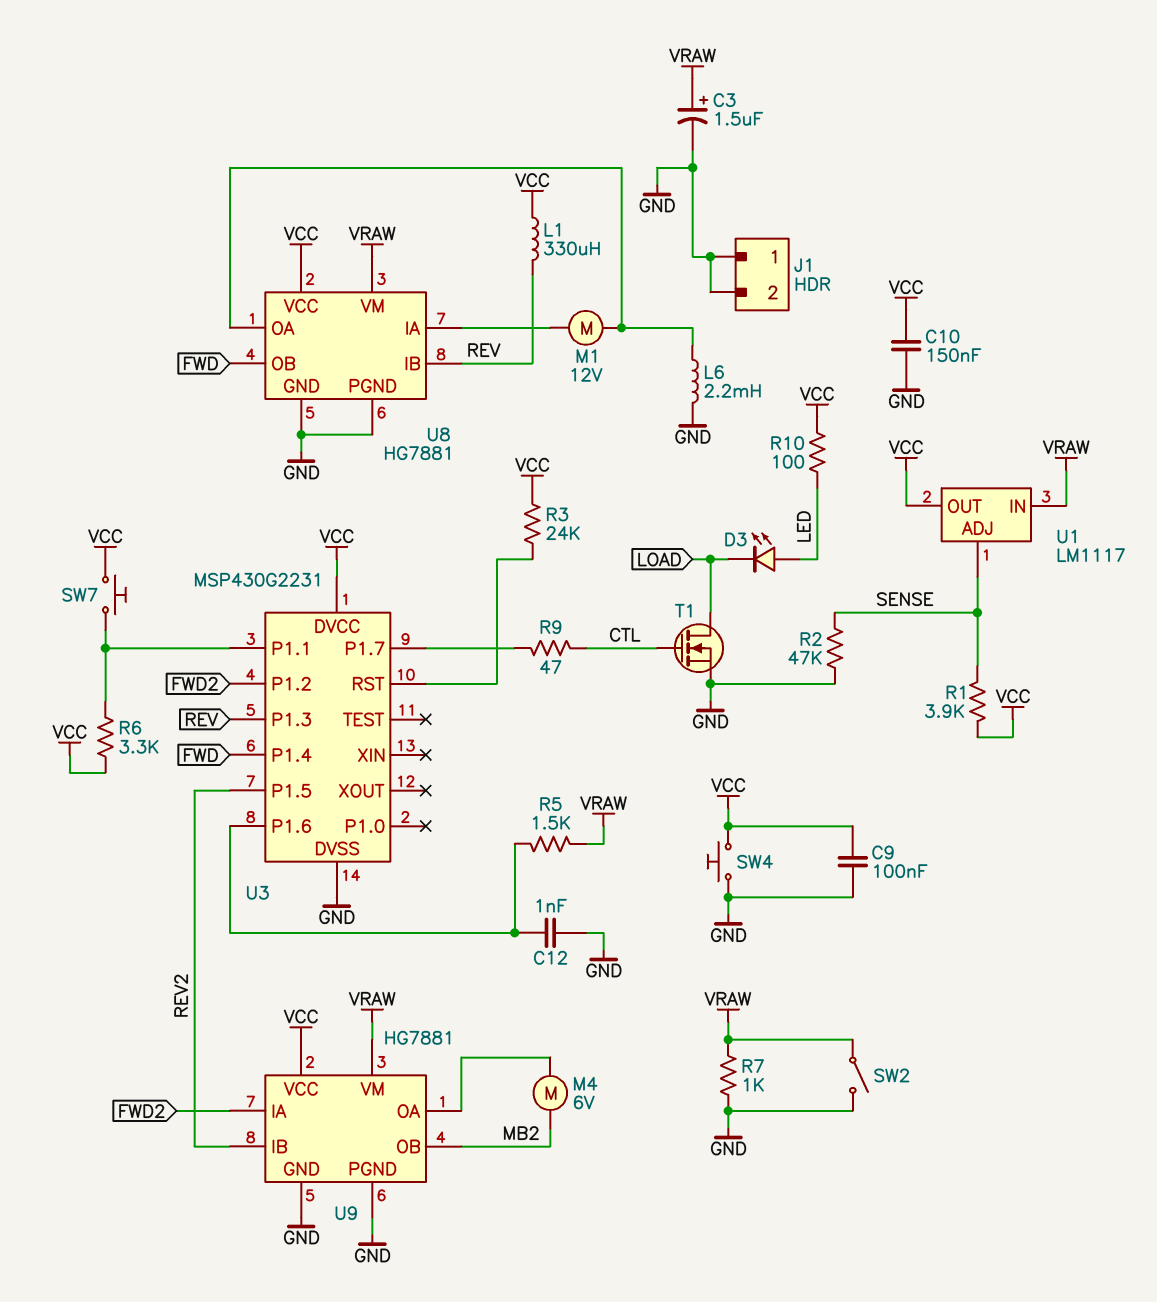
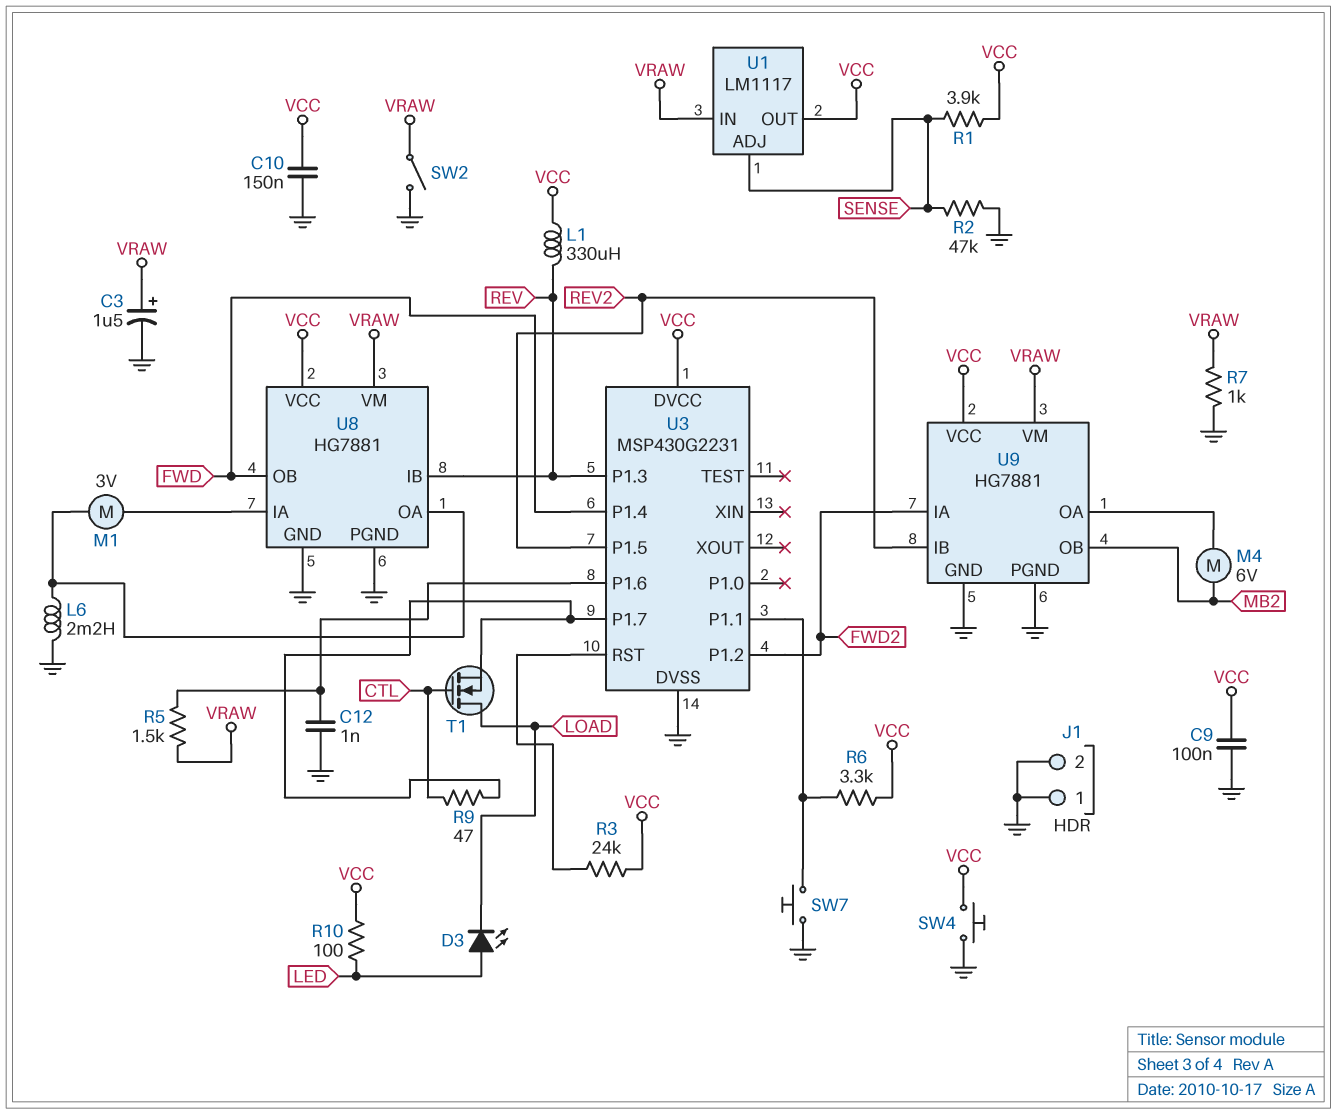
M1: motor 12V (U8/IA, U8/OA) -> motor 3V (U8/IA, U8/OA)
SW7: button (U3/P1.1, VCC) -> button (GND, U3/P1.1)
T1: NMOS (G CTL, D LOAD, S GND) -> NMOS (G CTL, D LOAD, S U3/P1.7)

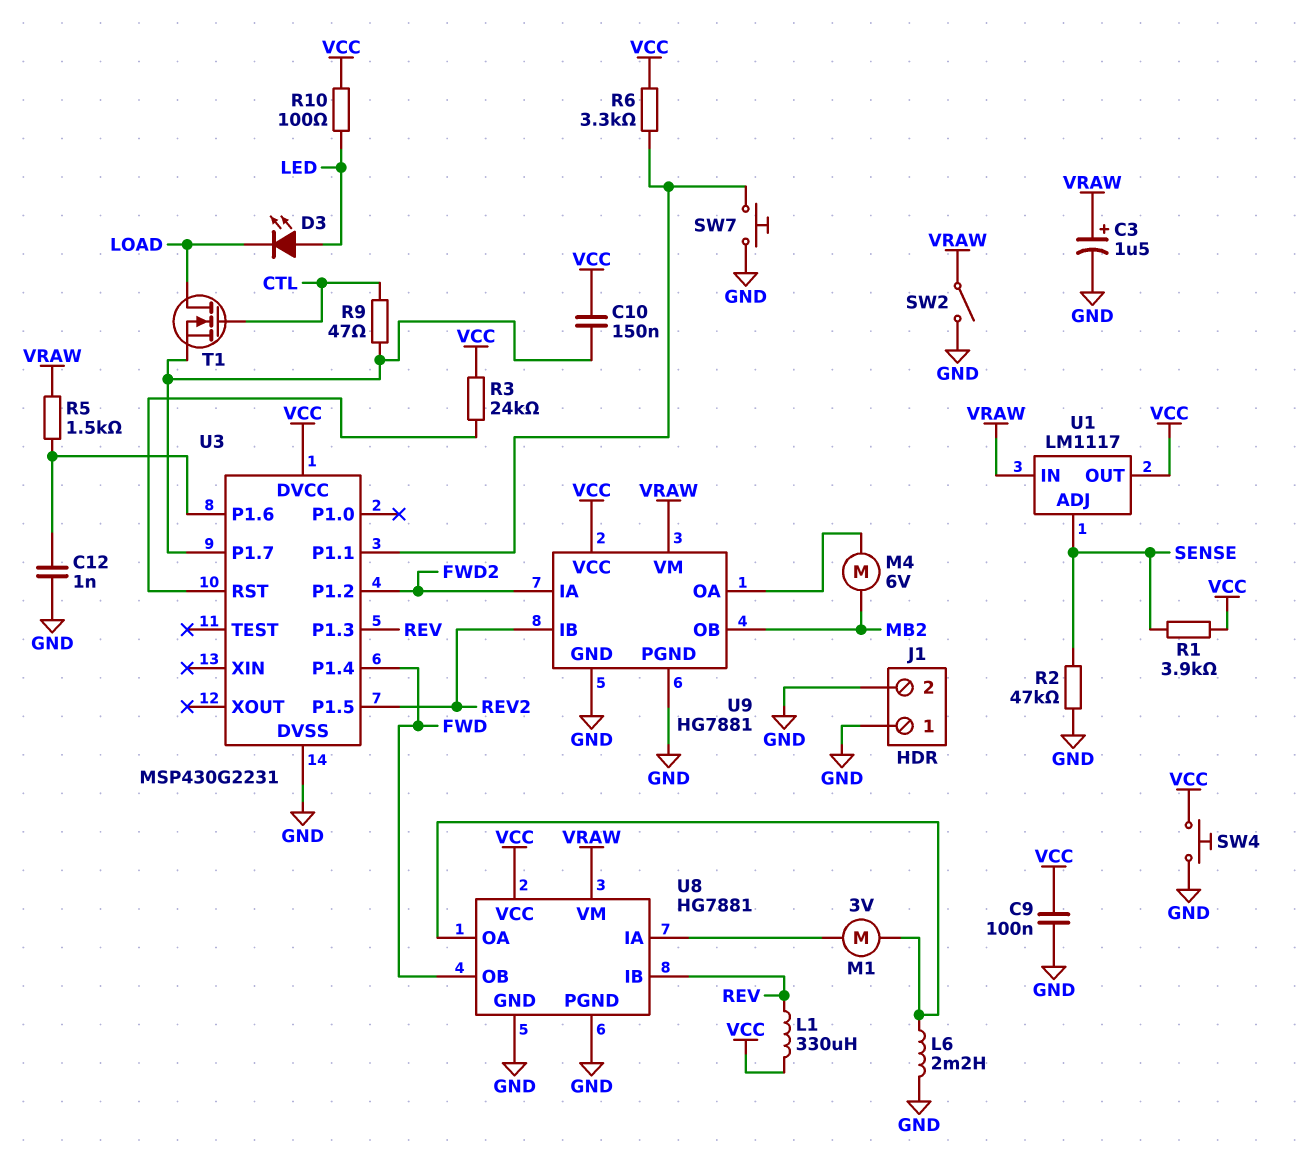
C10: 150nF (GND, VCC) -> 150nF (U3/P1.7, VCC)
R7: 1k (GND, VRAW) -> none

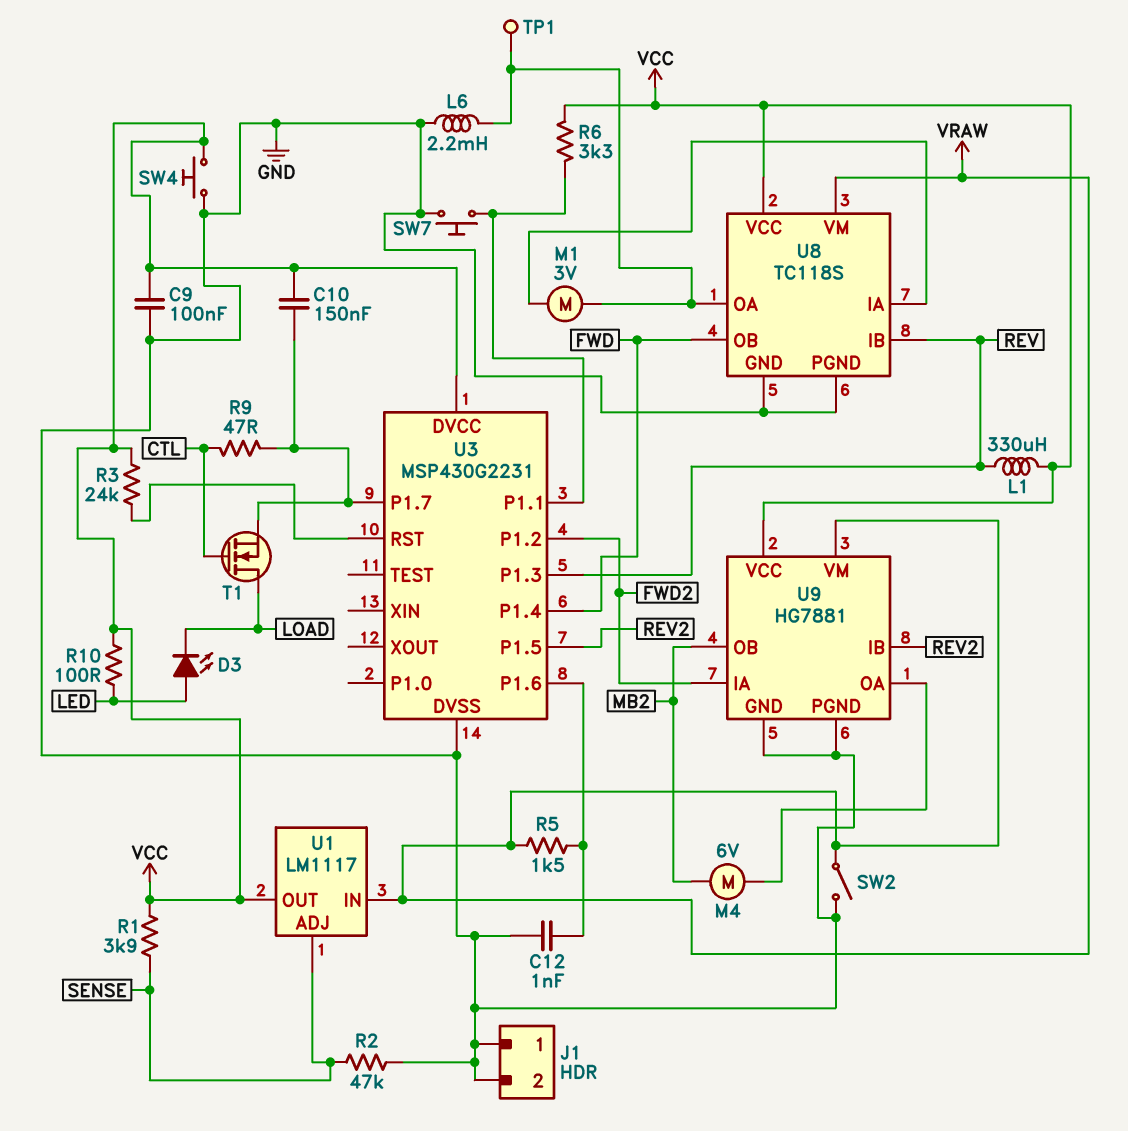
C3: 1.5uF (plus VRAW, minus GND) -> none
TP1: none -> test point (U8/OA)
U8: HG7881 -> TC118S

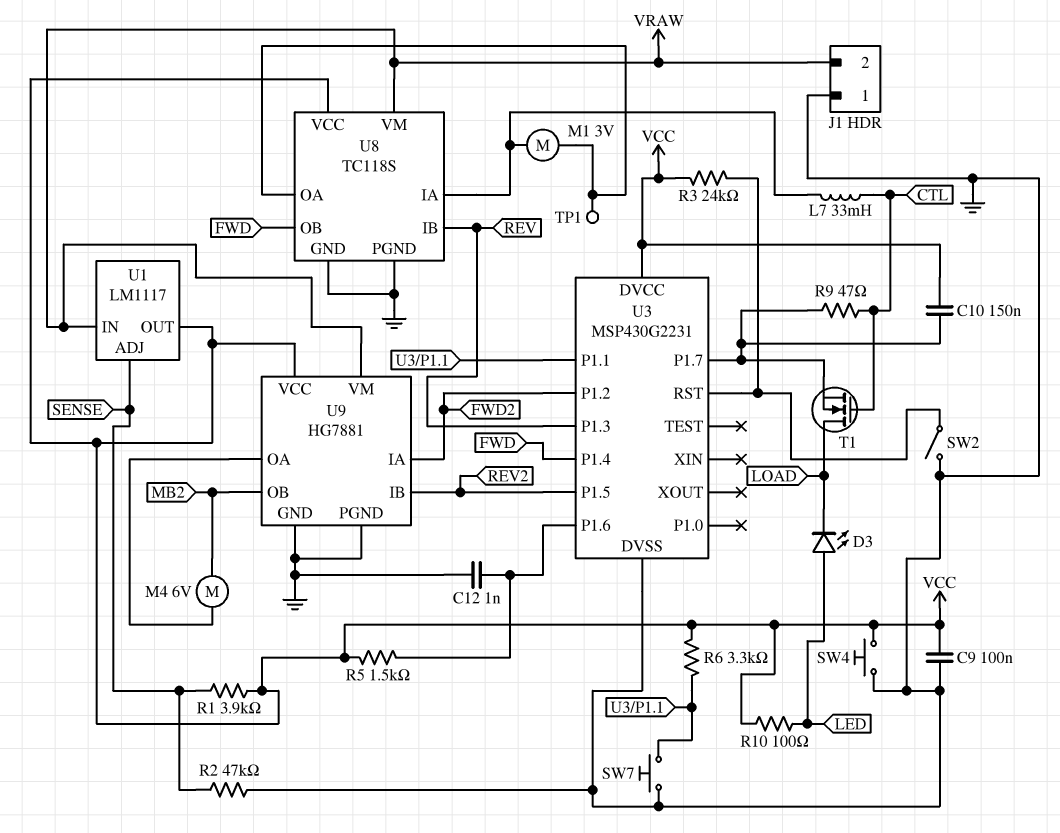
J1 pin 2: GND -> VRAW
L1: 330uH (REV, VCC) -> none
L6: 2.2mH (GND, U8/OA) -> none
L7: none -> 33mH (CTL, U8/IA)
R5: 1.5k (U3/P1.6, VRAW) -> 1.5k (U3/P1.6, VCC)
SW2: switch (GND, VRAW) -> switch (GND, U3/RST)

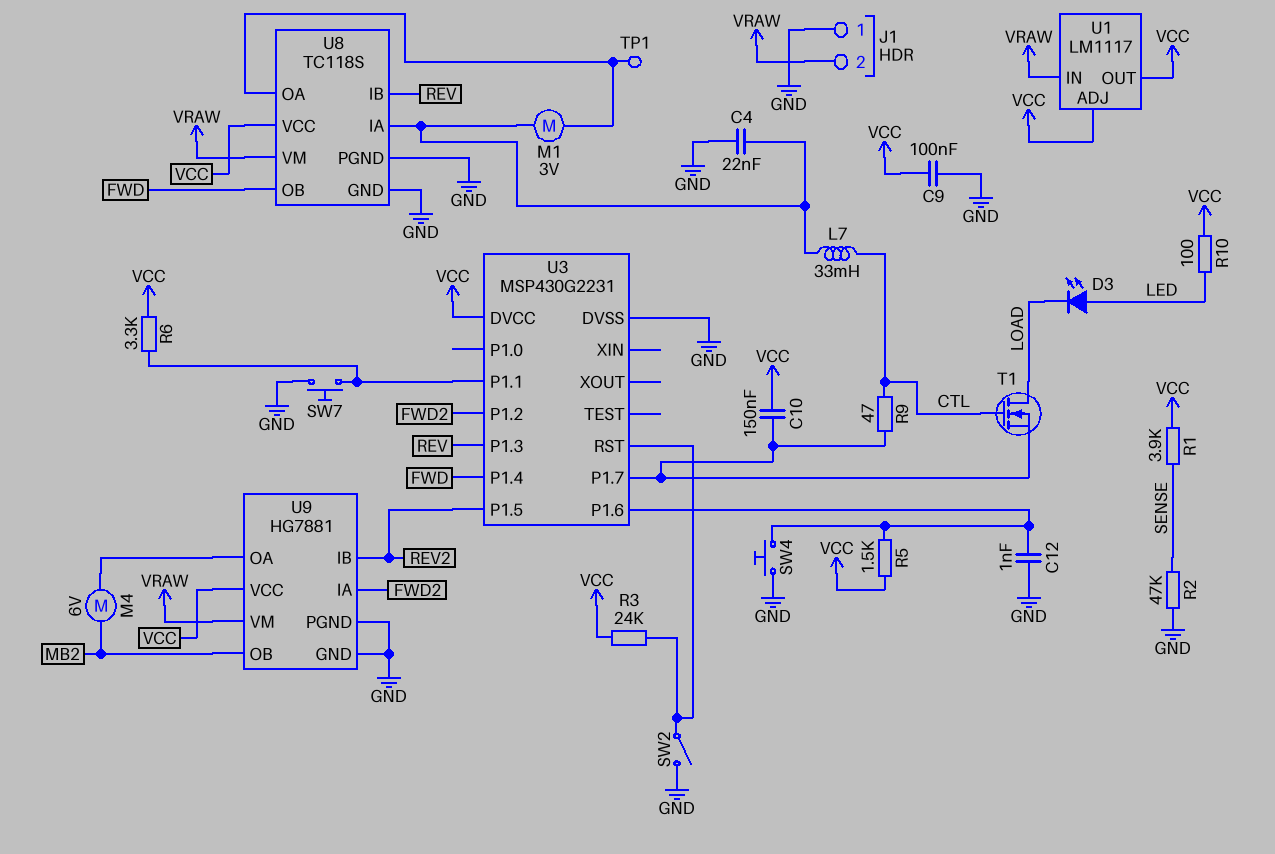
C4: none -> 22nF (GND, U8/IA)
SW4: button (GND, VCC) -> button (GND, U3/P1.6)
U1 pin ADJ: SENSE -> VCC

